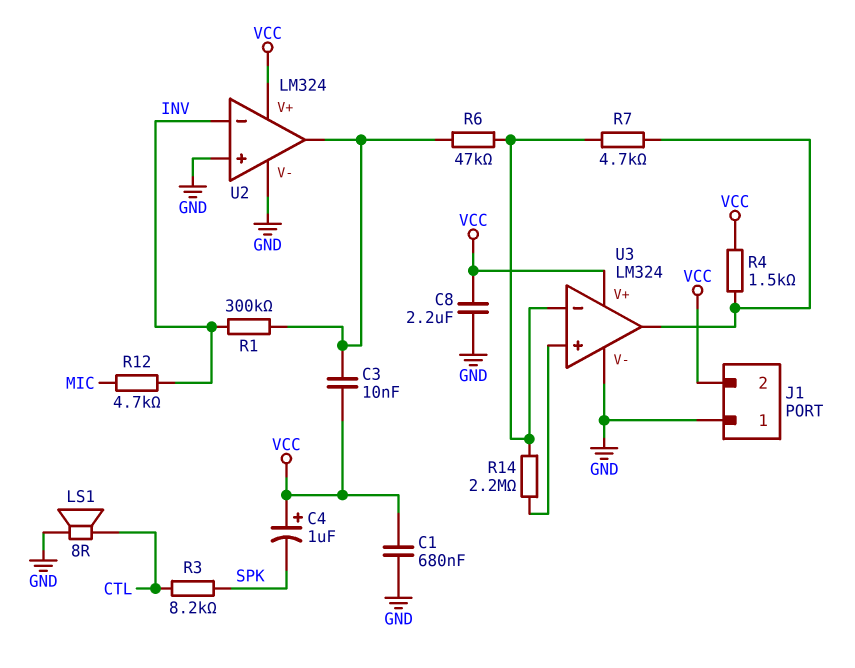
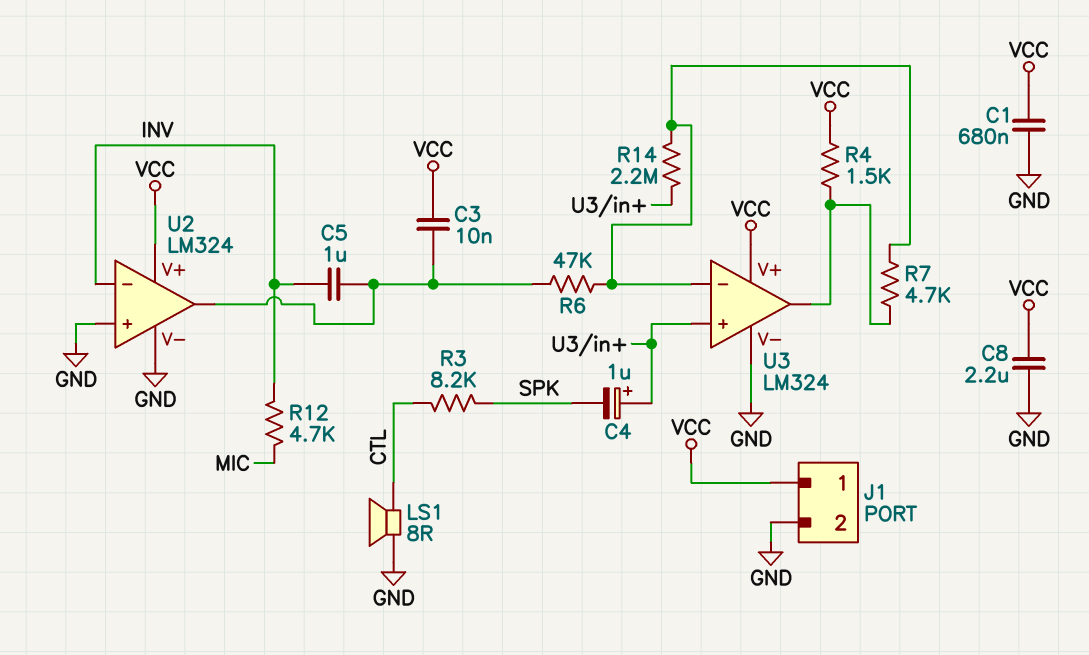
C4: 1uF (plus VCC, minus SPK) -> 1uF (plus U3/in+, minus SPK)
C5: none -> 1uF (INV, U2/out)
J1 pin 1: GND -> VCC
J1 pin 2: VCC -> GND
R1: 300k (INV, U2/out) -> none

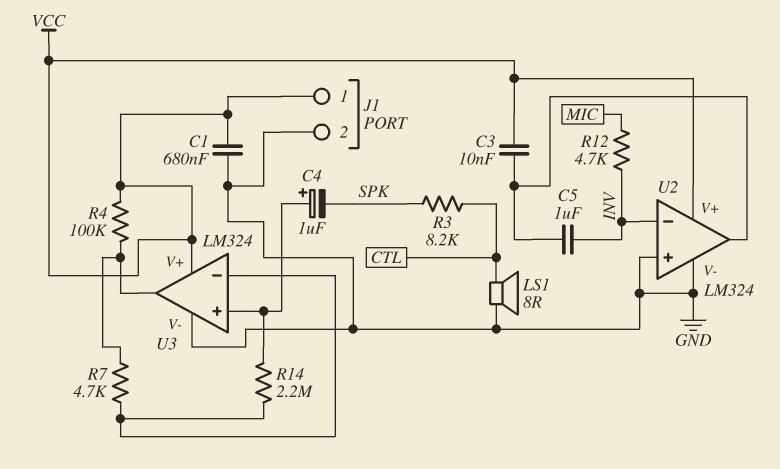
C8: 2.2uF (GND, VCC) -> none
R4: 1.5k (U3/out, VCC) -> 100k (U3/out, VCC)
R6: 47k (U2/out, U3/in-) -> none

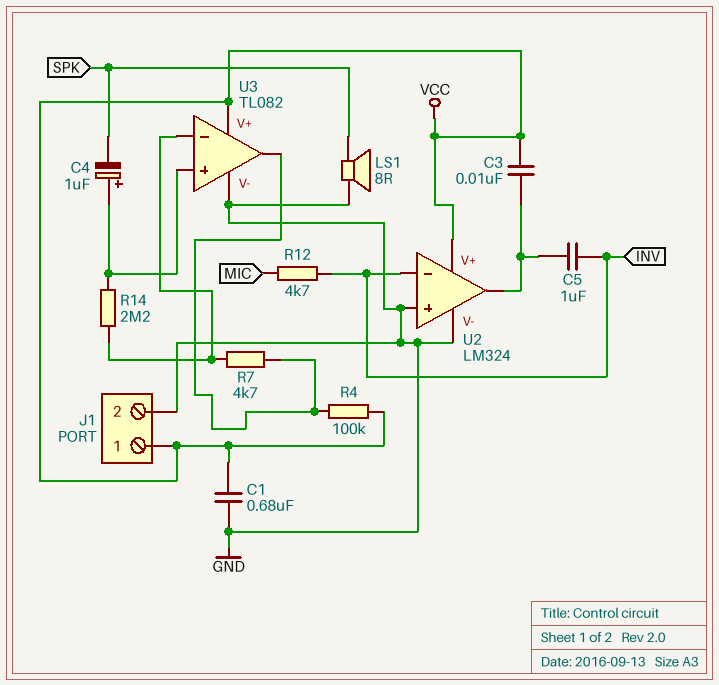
LS1: speaker 8R (CTL, GND) -> speaker 8R (GND, SPK)
R3: 8.2k (CTL, SPK) -> none
U3: LM324 -> TL082

